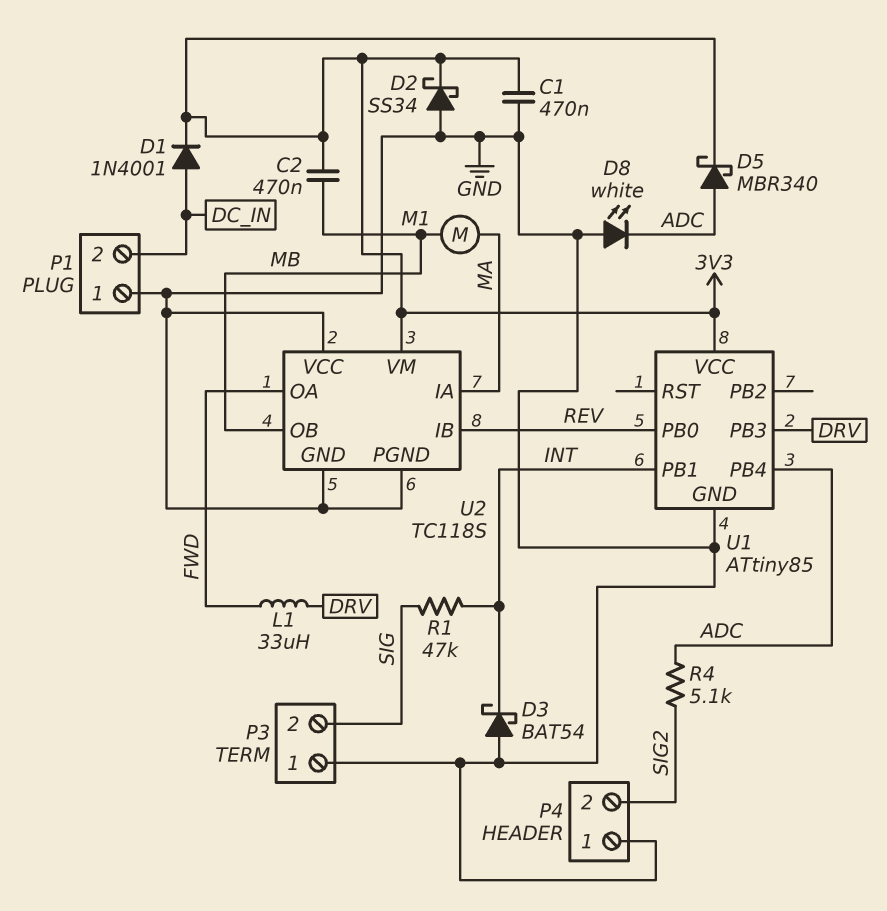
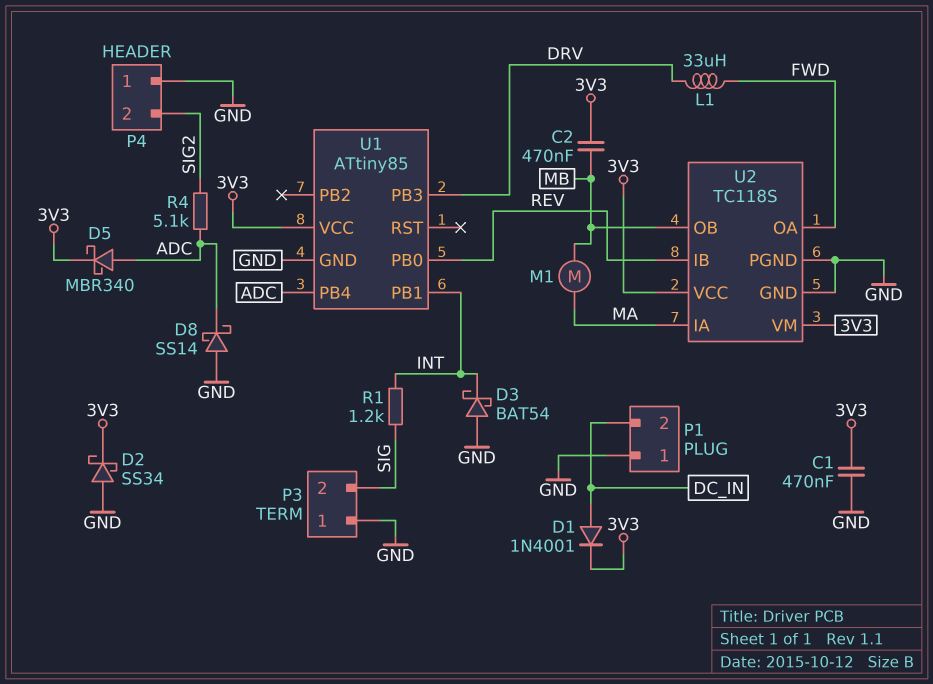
D8: LED white (A GND, K ADC) -> schottky SS14 (A GND, K ADC)
R1: 47k (INT, SIG) -> 1.2k (INT, SIG)
U2 pin VCC: GND -> 3V3

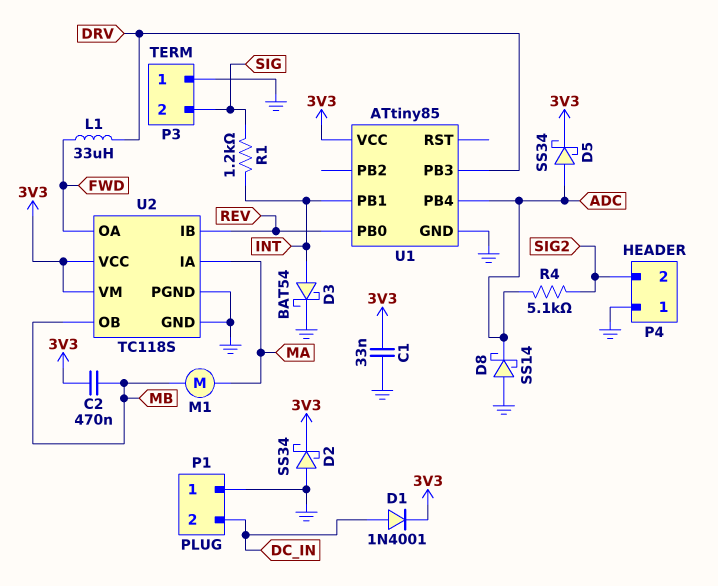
C1: 470nF (3V3, GND) -> 33nF (3V3, GND)
D3: schottky BAT54 (A GND, K INT) -> schottky BAT54 (A INT, K GND)
D5: schottky MBR340 (A ADC, K 3V3) -> schottky SS34 (A ADC, K 3V3)

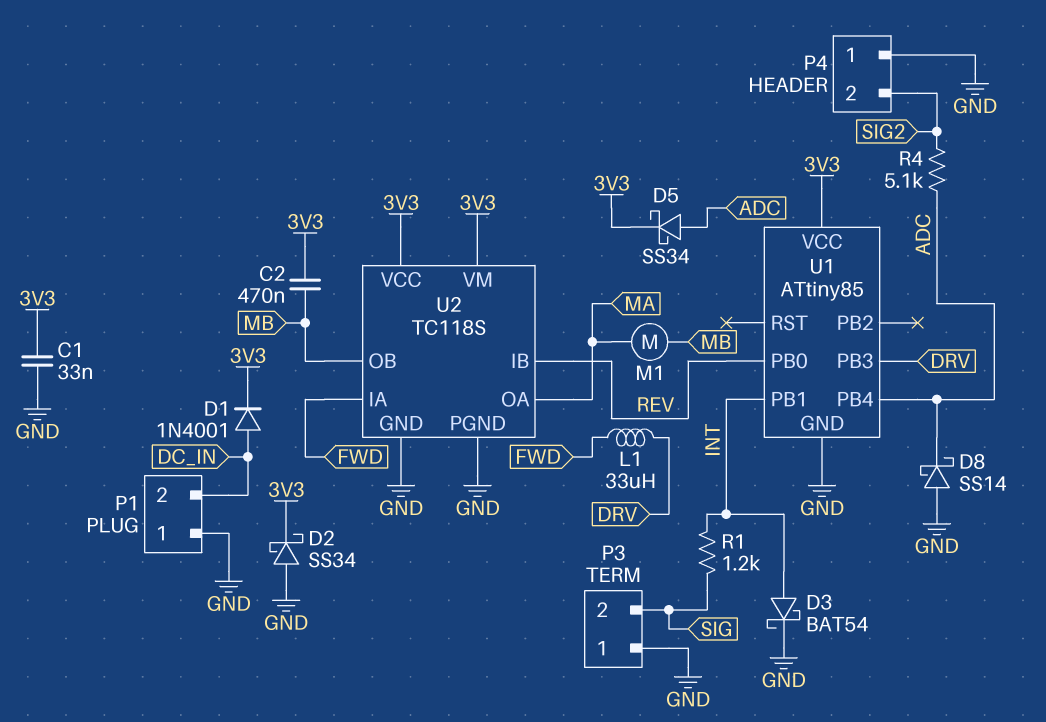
U2 pin IA: MA -> FWD
U2 pin OA: FWD -> MA

